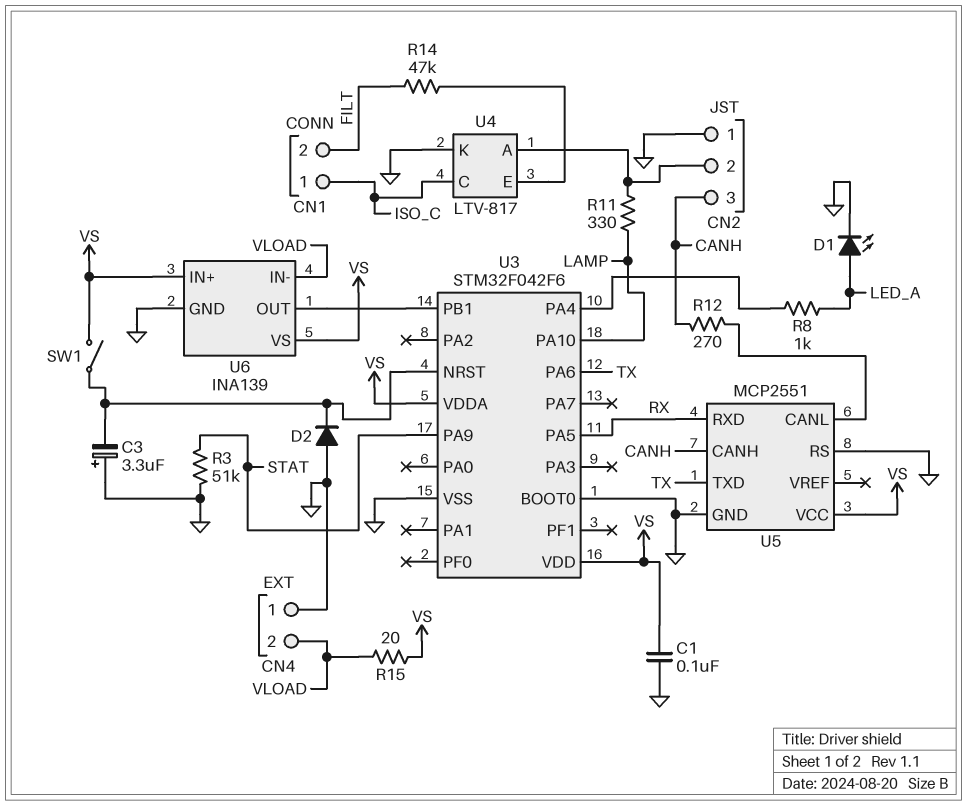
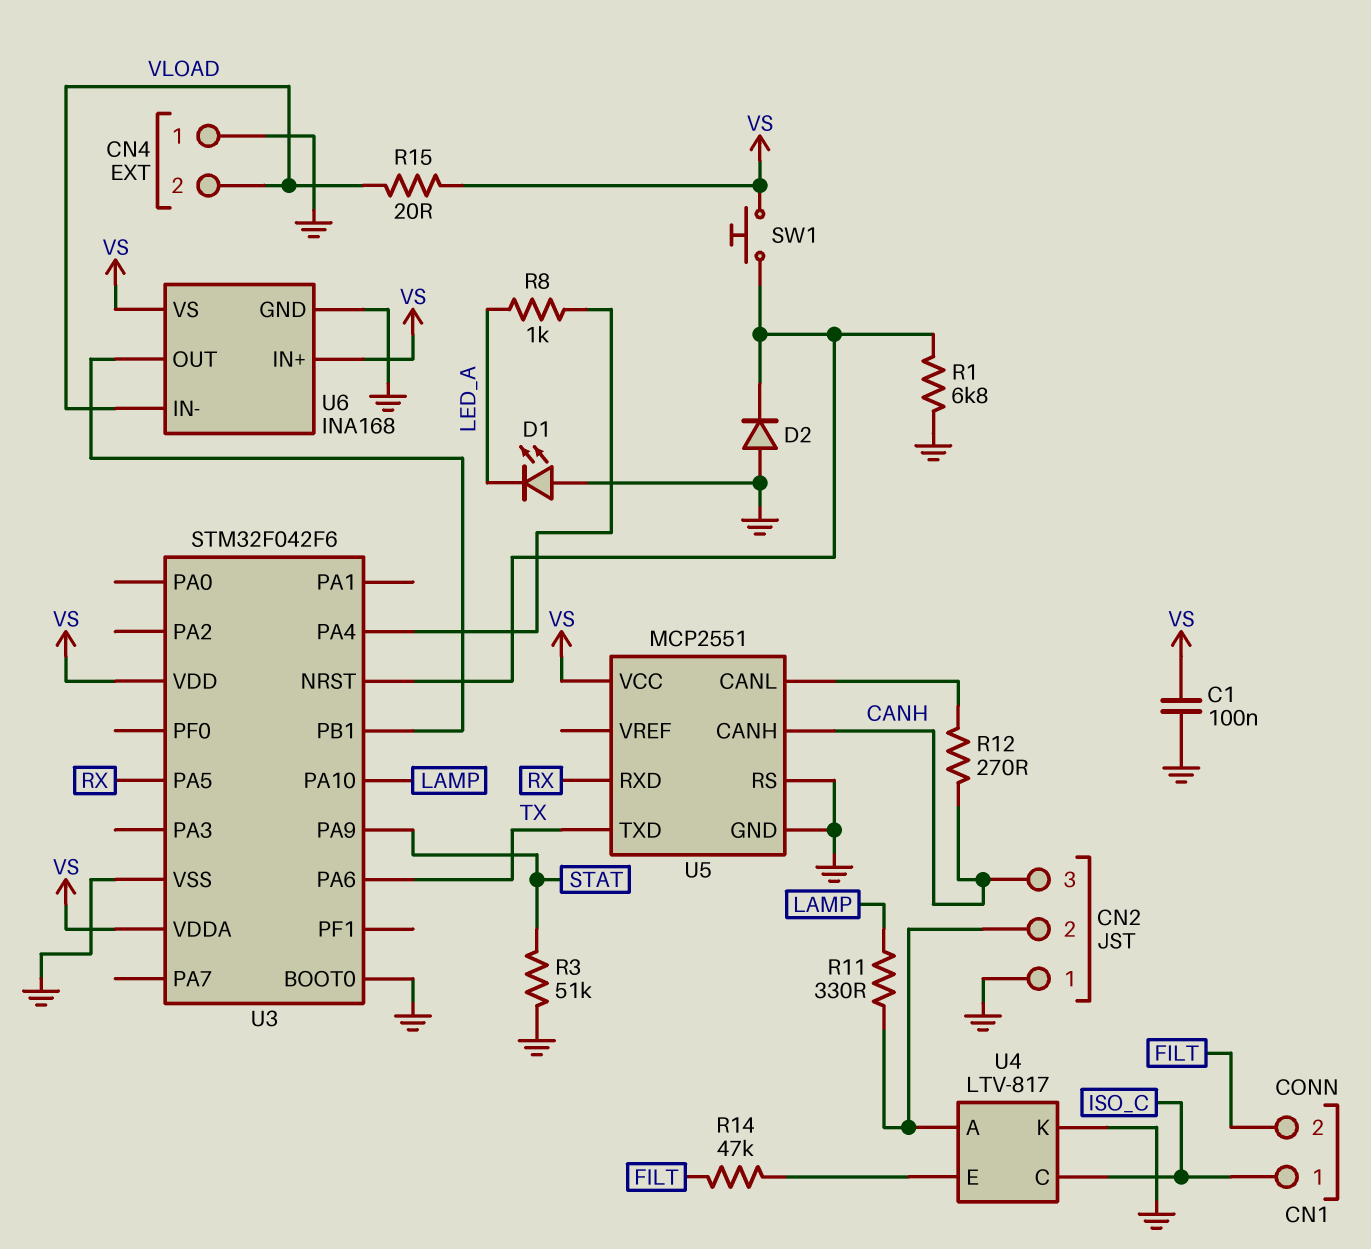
C3: 3.3uF (plus GND, minus U3/NRST) -> none
D1: LED (A LED_A, K GND) -> LED (A GND, K LED_A)
R1: none -> 6.8k (GND, U3/NRST)
SW1: switch (U3/NRST, VS) -> button (U3/NRST, VS)
U6: INA139 -> INA168

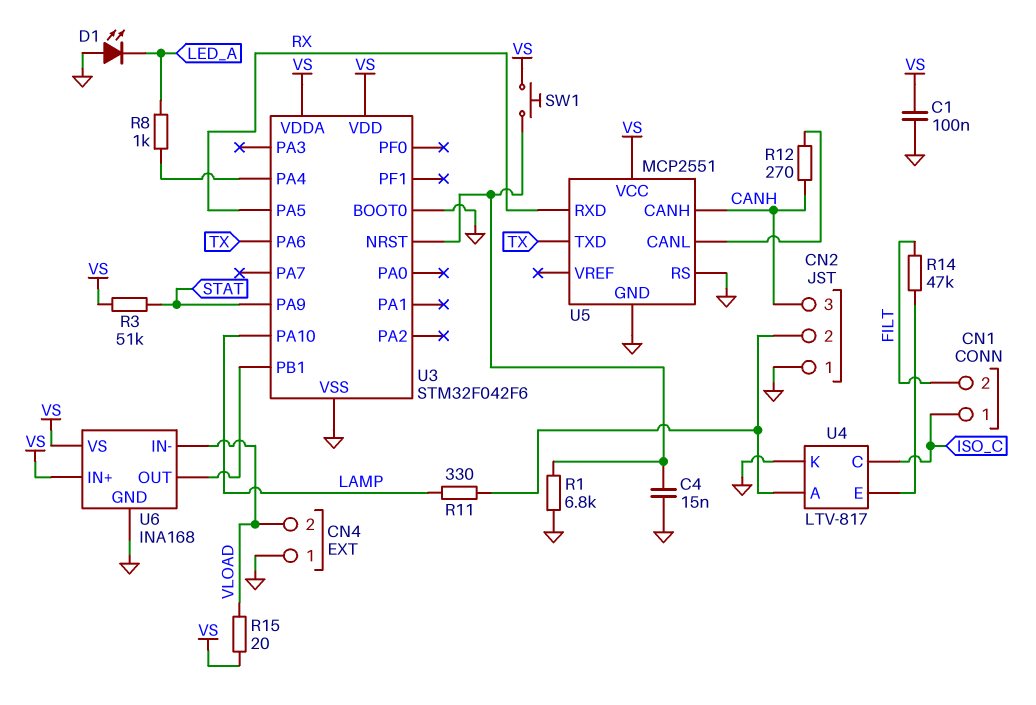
C4: none -> 15nF (GND, U3/NRST)
D2: diode (A GND, K U3/NRST) -> none
R3: 51k (GND, STAT) -> 51k (STAT, VS)

